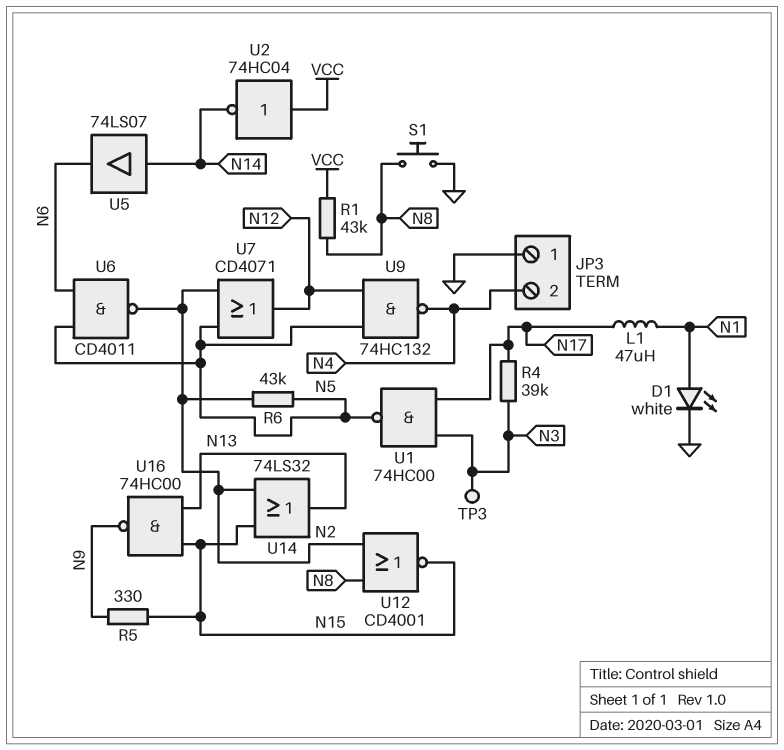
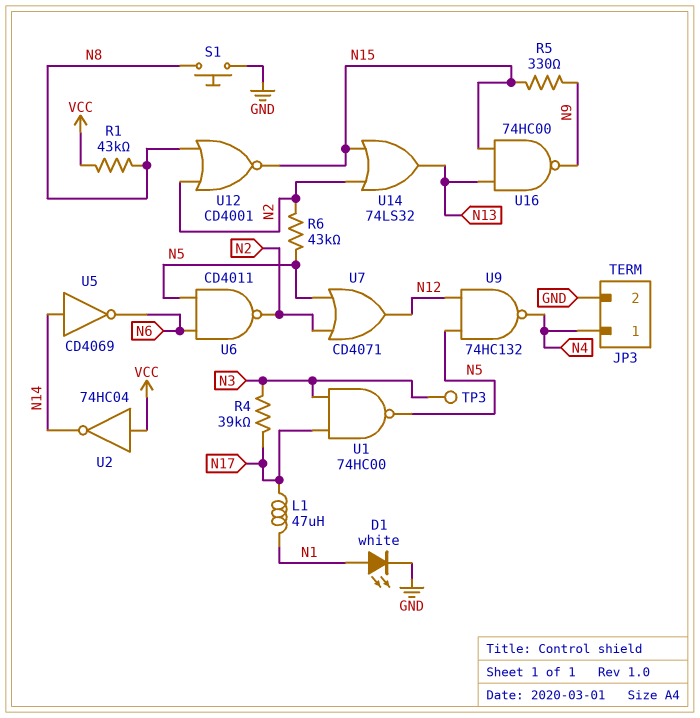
JP3 pin 1: GND -> N4
JP3 pin 2: N4 -> GND
U5: buffer 74LS07 (in N14, out N6) -> NOT CD4069 (in N14, out N6)

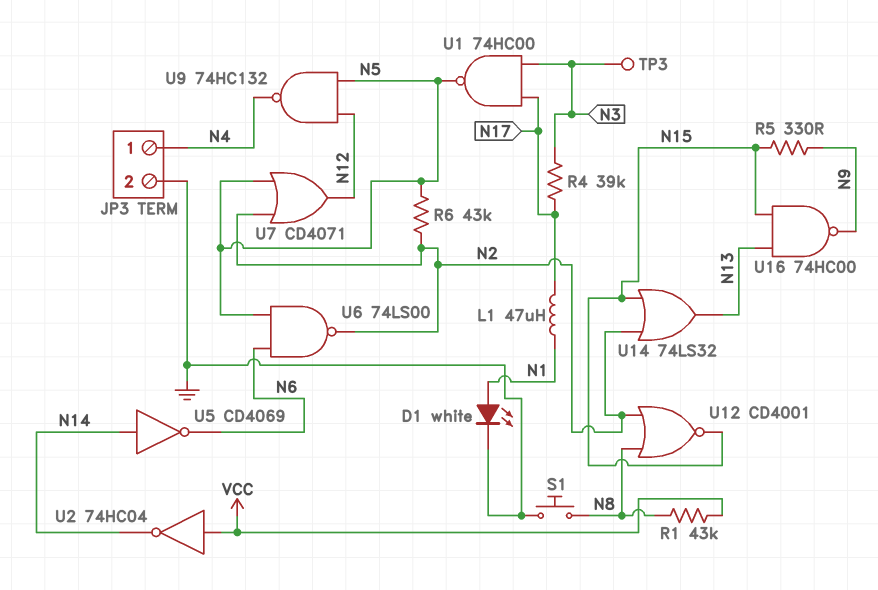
U6: NAND CD4011 (in N5, in N6, out N2) -> NAND 74LS00 (in N5, in N6, out N2)

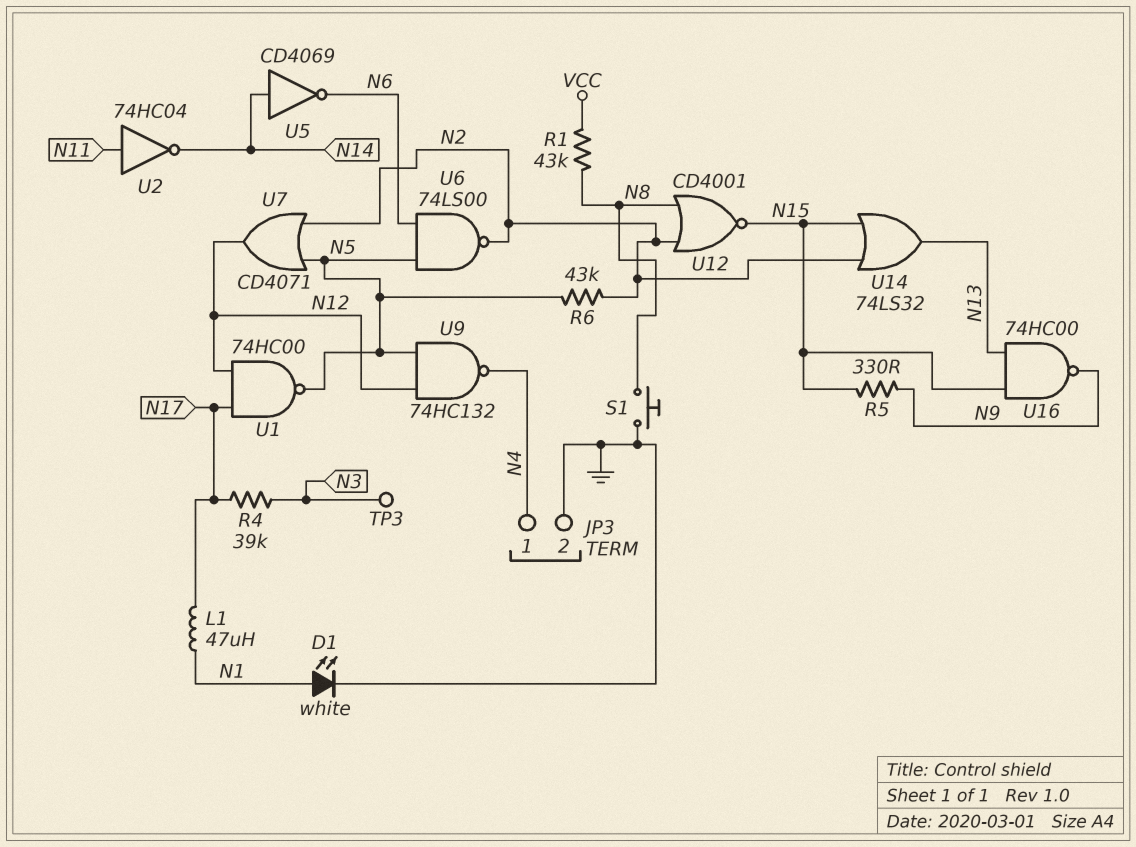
U1: NAND 74HC00 (in N3, in N17, out N5) -> NAND 74HC00 (in N12, in N17, out N5)
U2: NOT 74HC04 (in VCC, out N14) -> NOT 74HC04 (in N11, out N14)

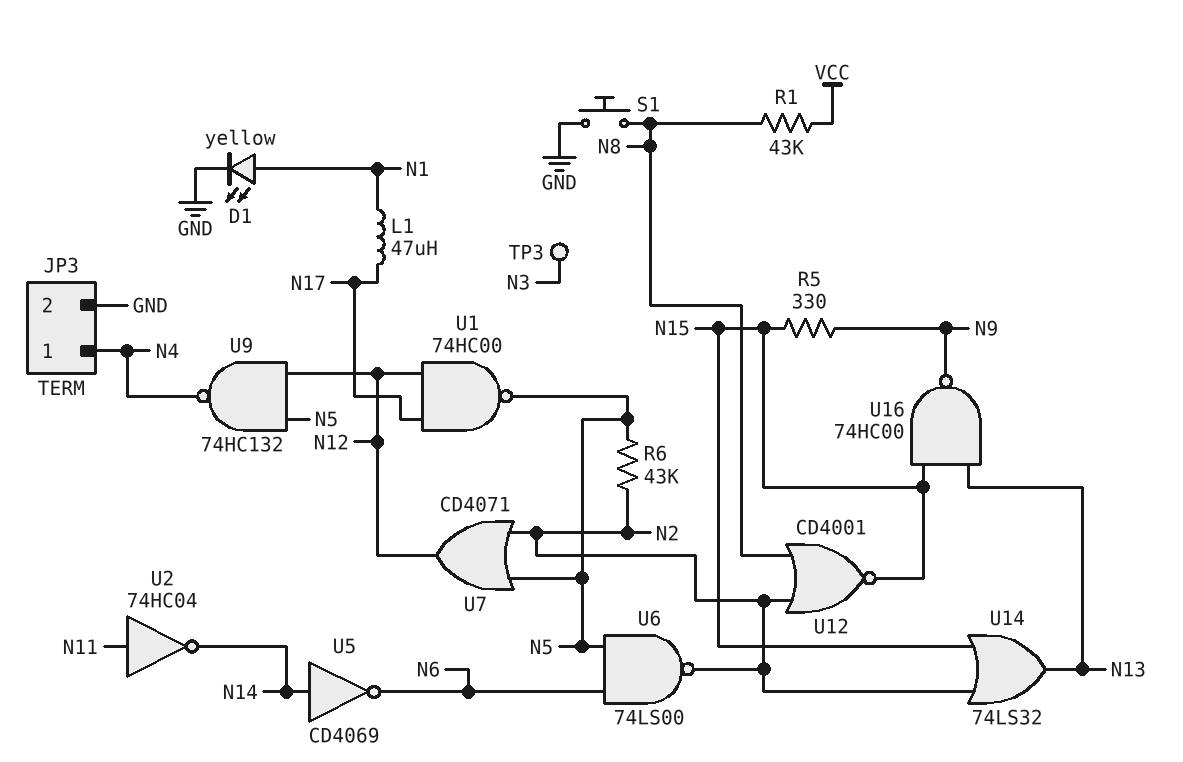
D1: LED white (A N1, K GND) -> LED yellow (A N1, K GND)
R4: 39k (N3, N17) -> none

